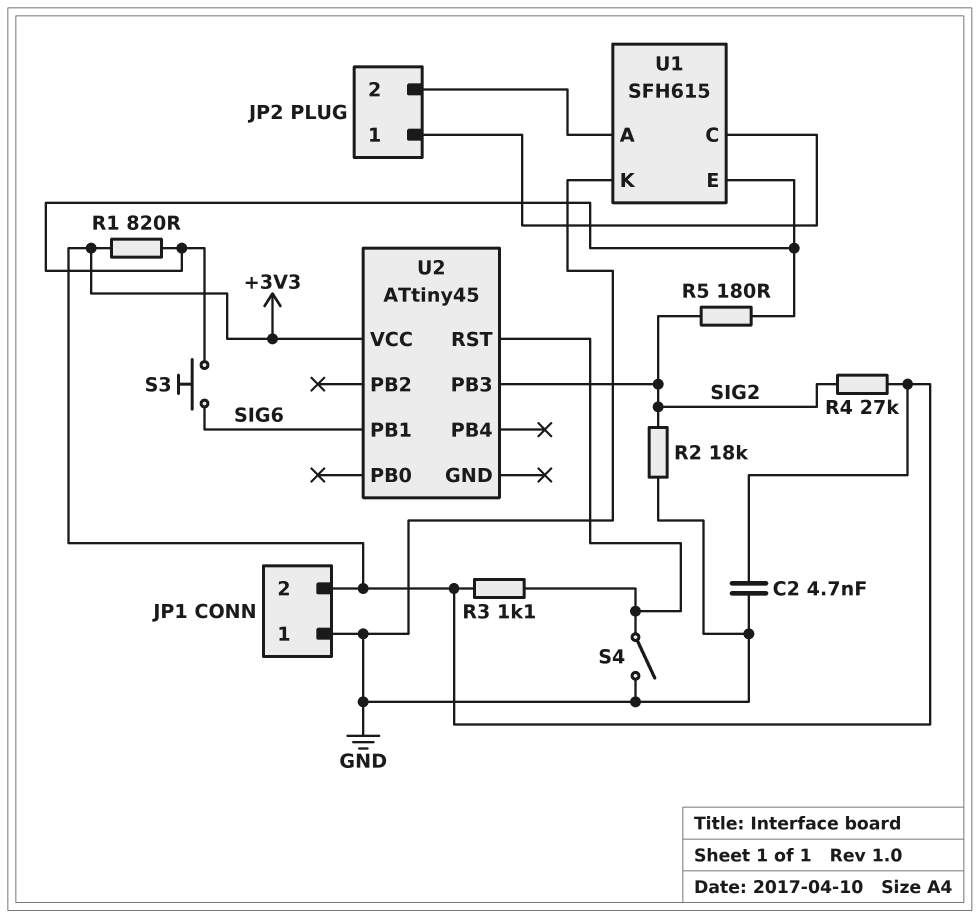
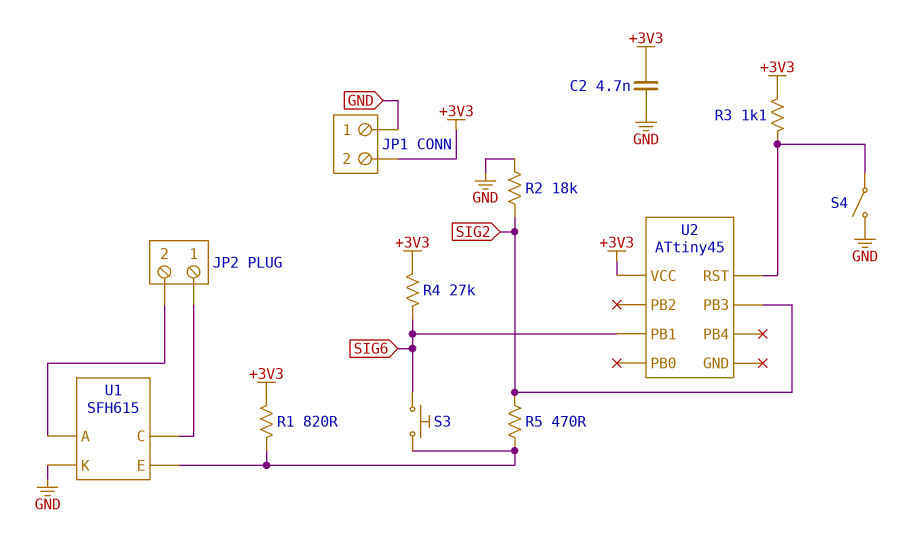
R4: 27k (+3V3, SIG2) -> 27k (+3V3, SIG6)
R5: 180 (SIG2, U1/E) -> 470 (SIG2, U1/E)

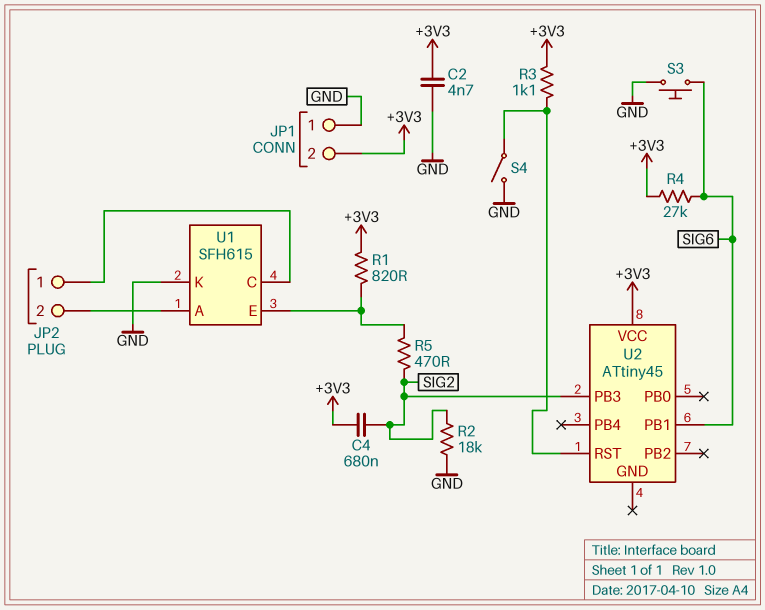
C4: none -> 680nF (+3V3, SIG2)
S3: button (SIG6, U1/E) -> button (GND, SIG6)

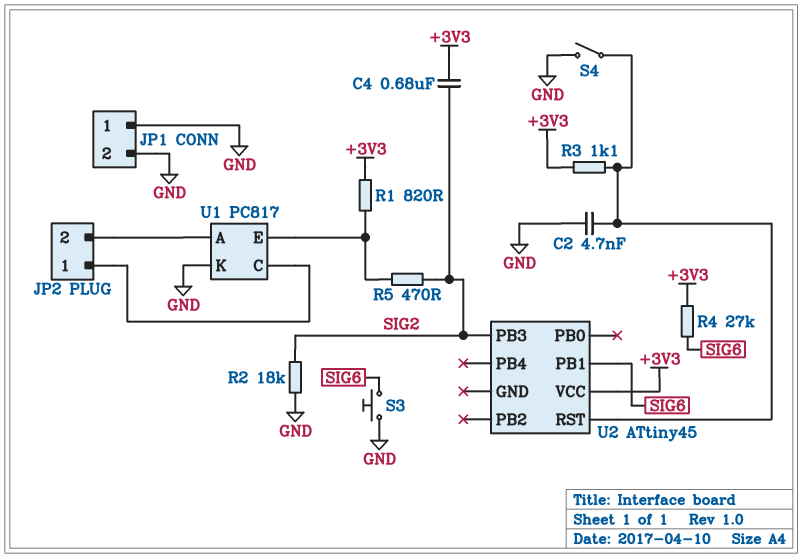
C2: 4.7nF (+3V3, GND) -> 4.7nF (GND, U2/RST)
JP1 pin 2: +3V3 -> GND
U1: SFH615 -> PC817

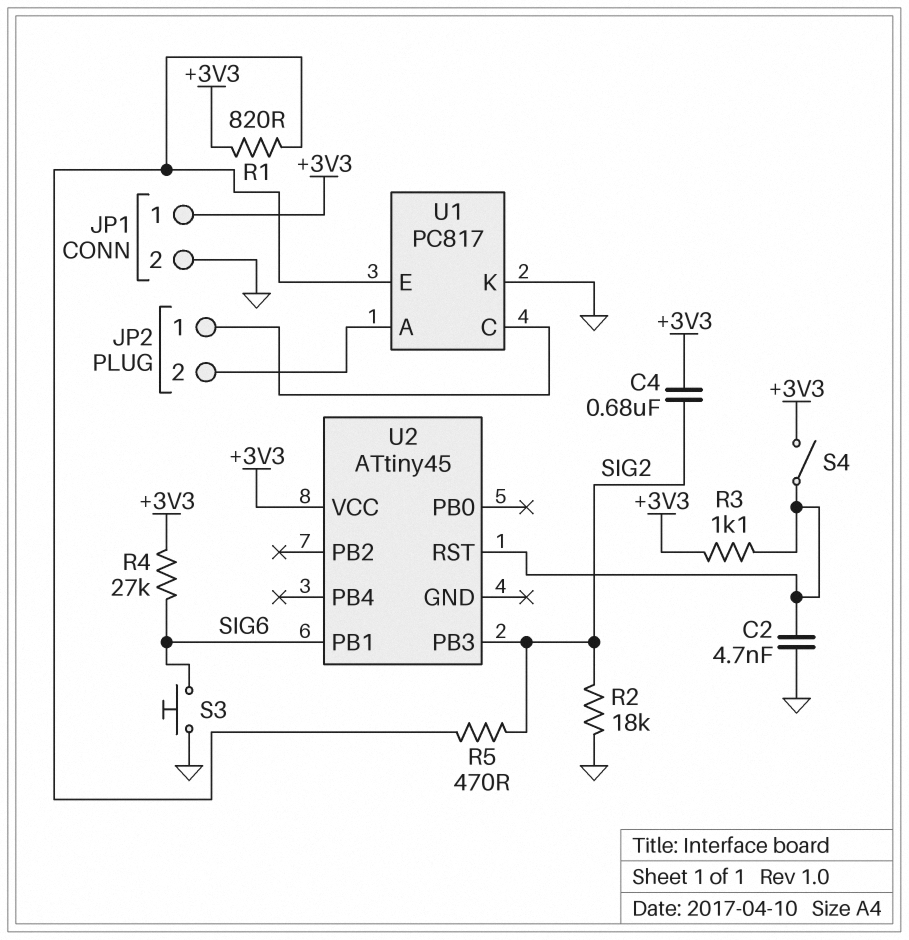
JP1 pin 1: GND -> +3V3
S4: switch (GND, U2/RST) -> switch (+3V3, U2/RST)

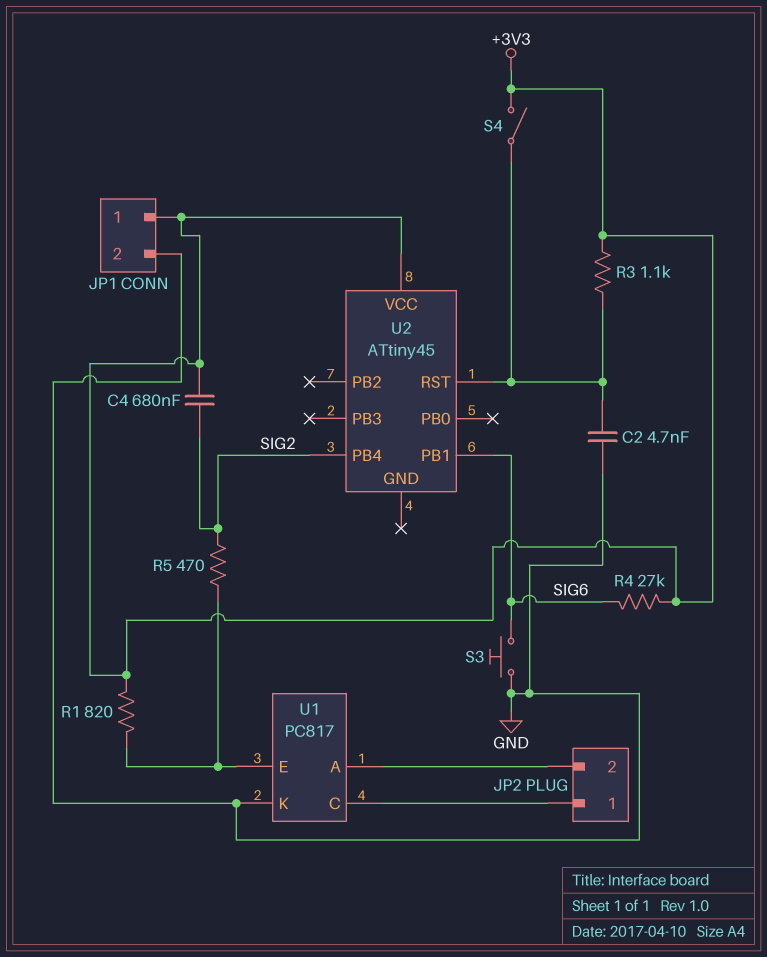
R2: 18k (GND, SIG2) -> none
U2 pin PB3: SIG2 -> none
U2 pin PB4: none -> SIG2

